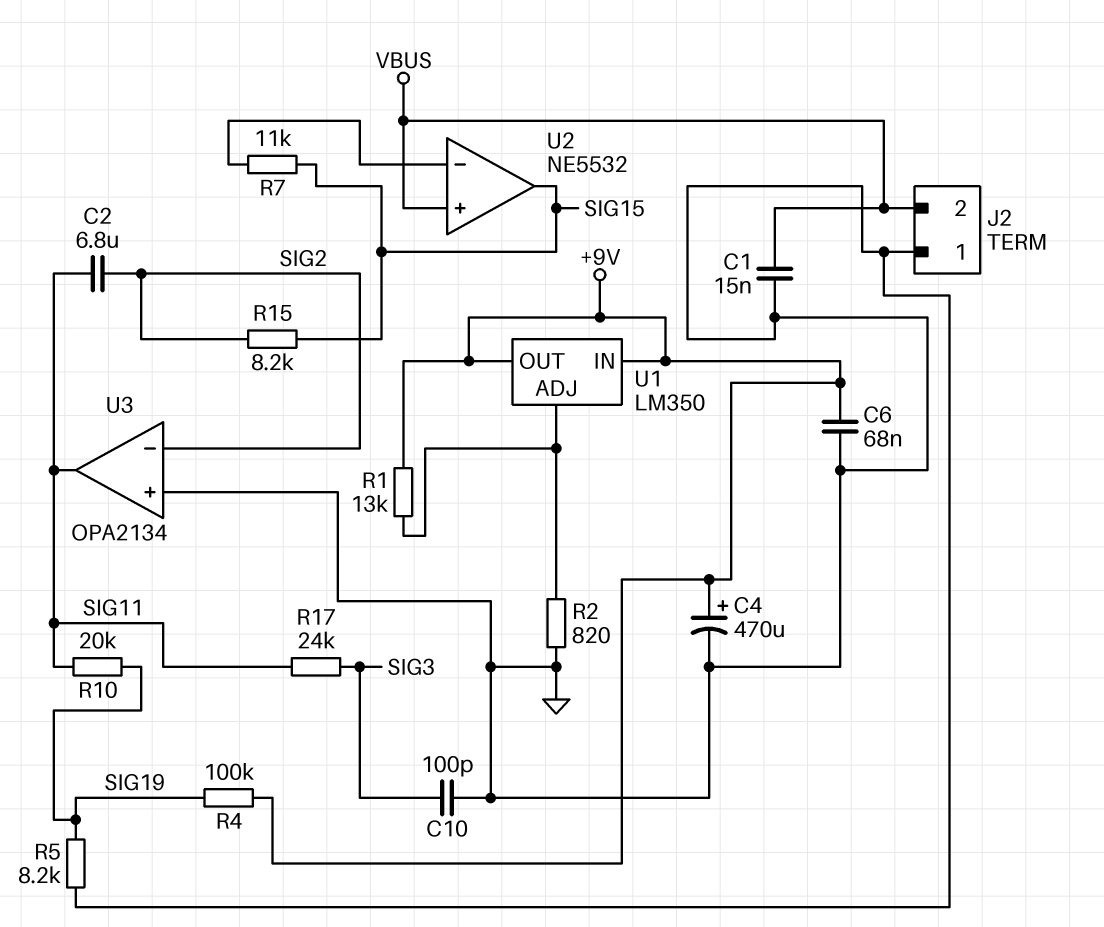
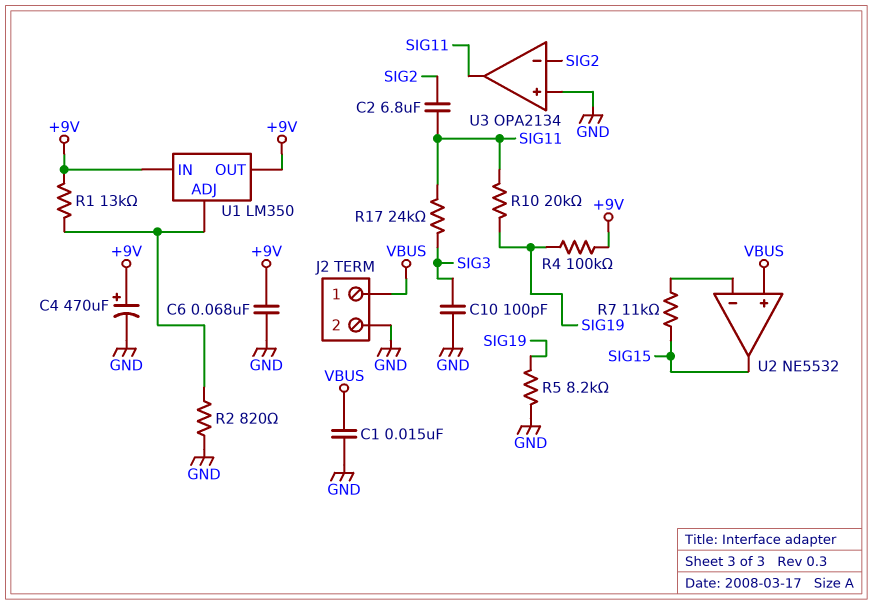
J2 pin 1: GND -> VBUS
J2 pin 2: VBUS -> GND
R15: 8.2k (SIG2, SIG15) -> none

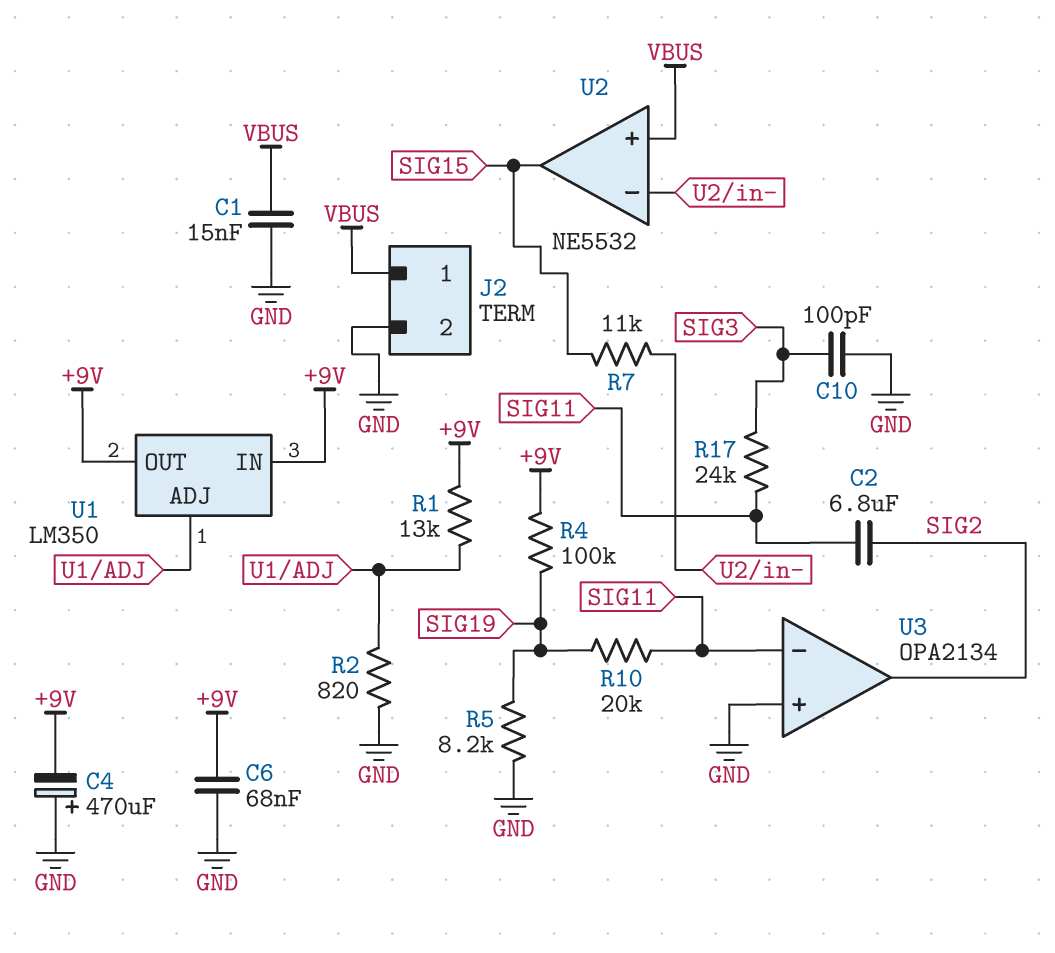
C4: 470uF (plus +9V, minus GND) -> 470uF (plus GND, minus +9V)
U3 pin in-: SIG2 -> SIG11
U3 pin out: SIG11 -> SIG2

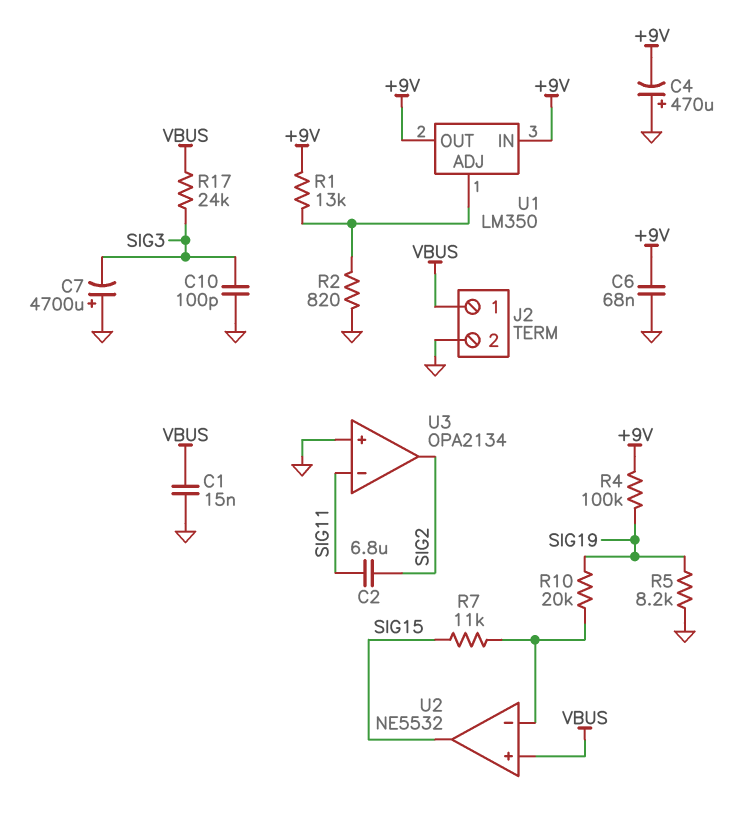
C7: none -> 4700uF (plus GND, minus SIG3)
R10: 20k (SIG11, SIG19) -> 20k (SIG19, U2/in-)
R17: 24k (SIG3, SIG11) -> 24k (SIG3, VBUS)

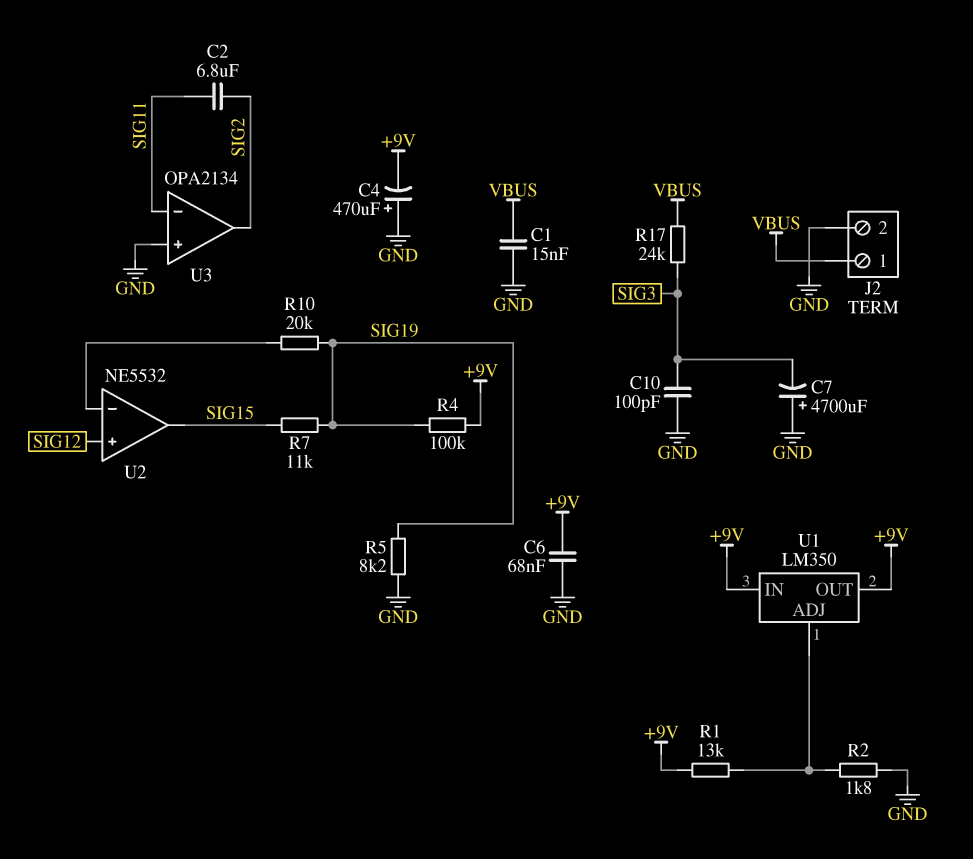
R2: 820 (GND, U1/ADJ) -> 1.8k (GND, U1/ADJ)
R7: 11k (SIG15, U2/in-) -> 11k (SIG15, SIG19)
U2 pin in+: VBUS -> SIG12

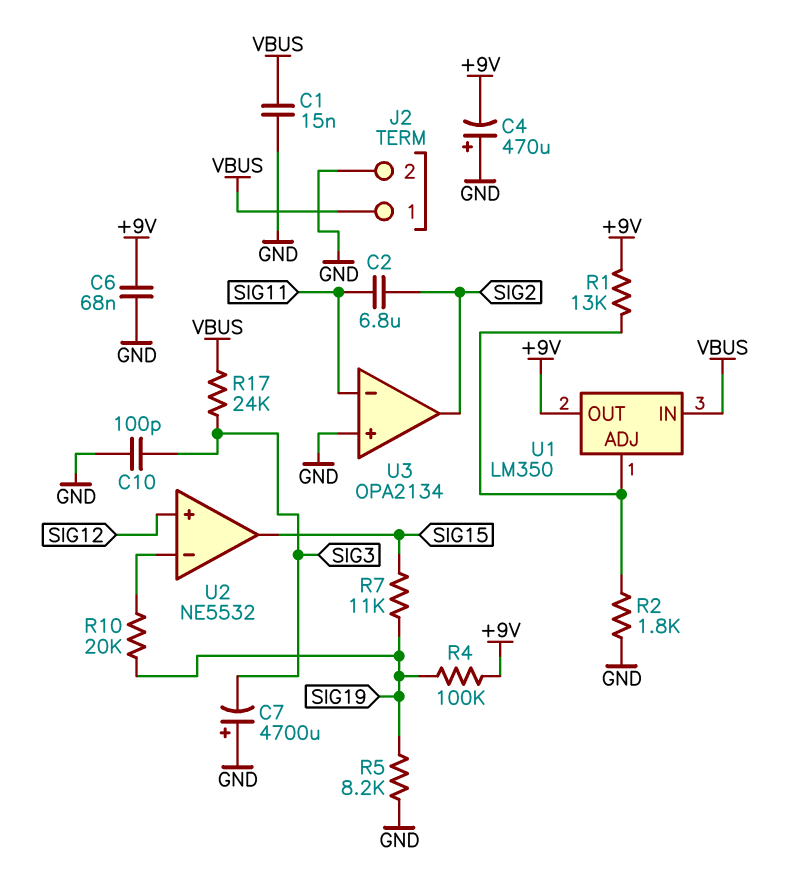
U1 pin IN: +9V -> VBUS

